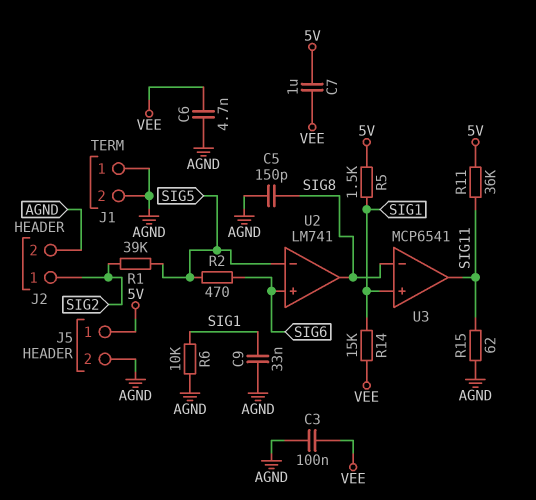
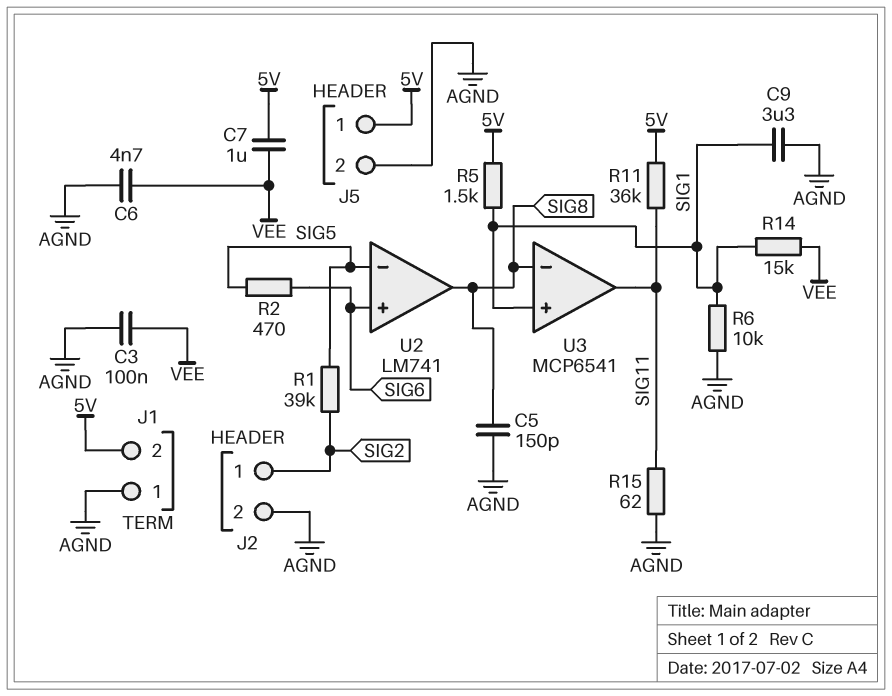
C9: 33nF (AGND, SIG1) -> 3.3uF (AGND, SIG1)
J1 pin 2: AGND -> 5V

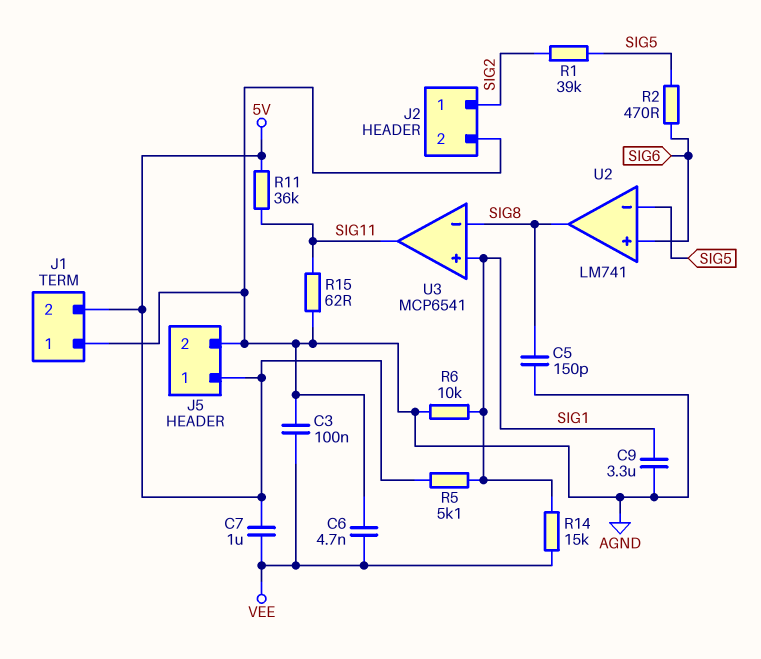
R5: 1.5k (5V, SIG1) -> 5.1k (5V, SIG1)

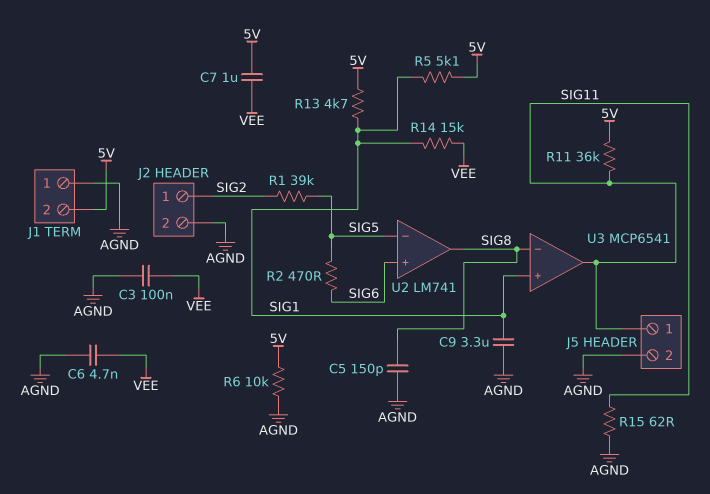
J5 pin 1: 5V -> SIG11
R6: 10k (AGND, SIG1) -> 10k (5V, AGND)
R13: none -> 4.7k (5V, SIG1)

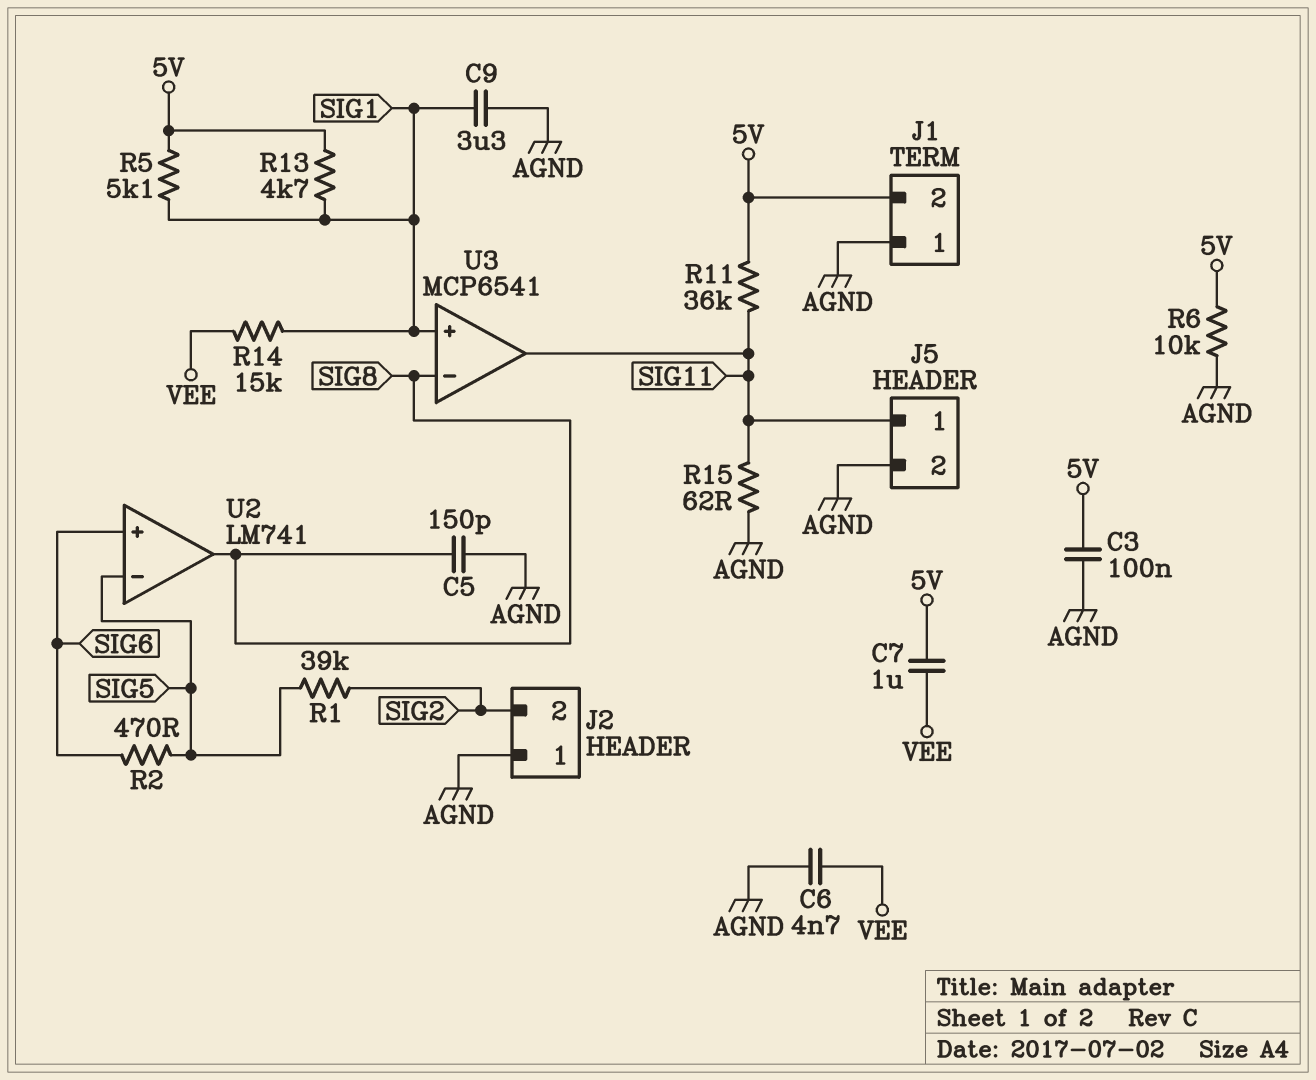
C3: 100nF (AGND, VEE) -> 100nF (5V, AGND)
J2 pin 1: SIG2 -> AGND
J2 pin 2: AGND -> SIG2

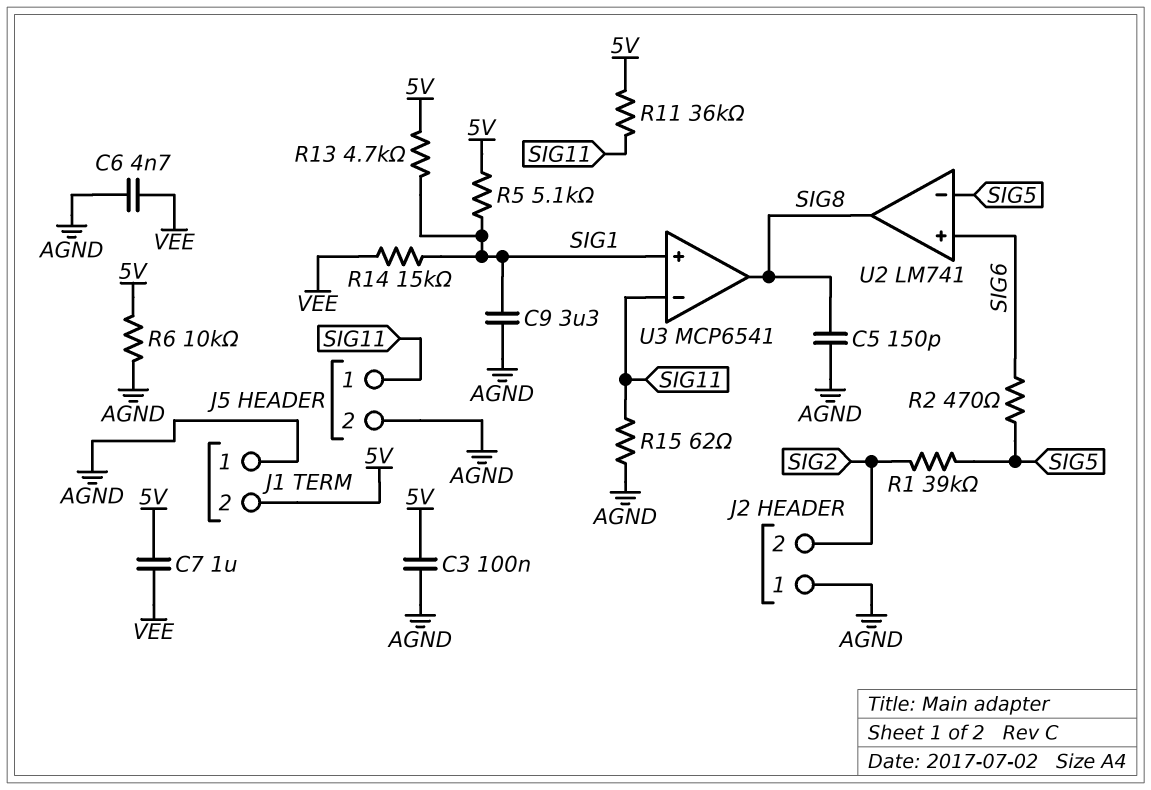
U3 pin in-: SIG8 -> SIG11
U3 pin out: SIG11 -> SIG8

